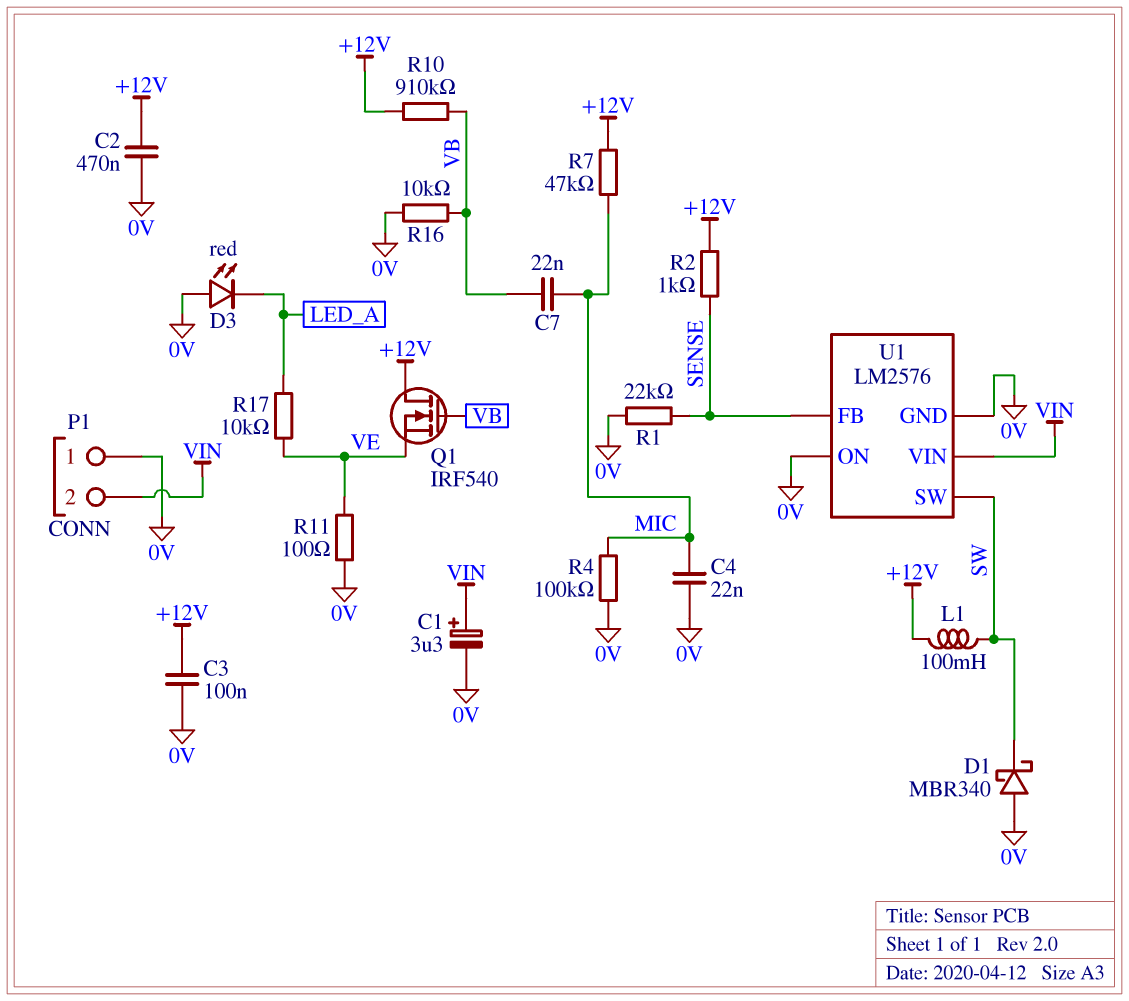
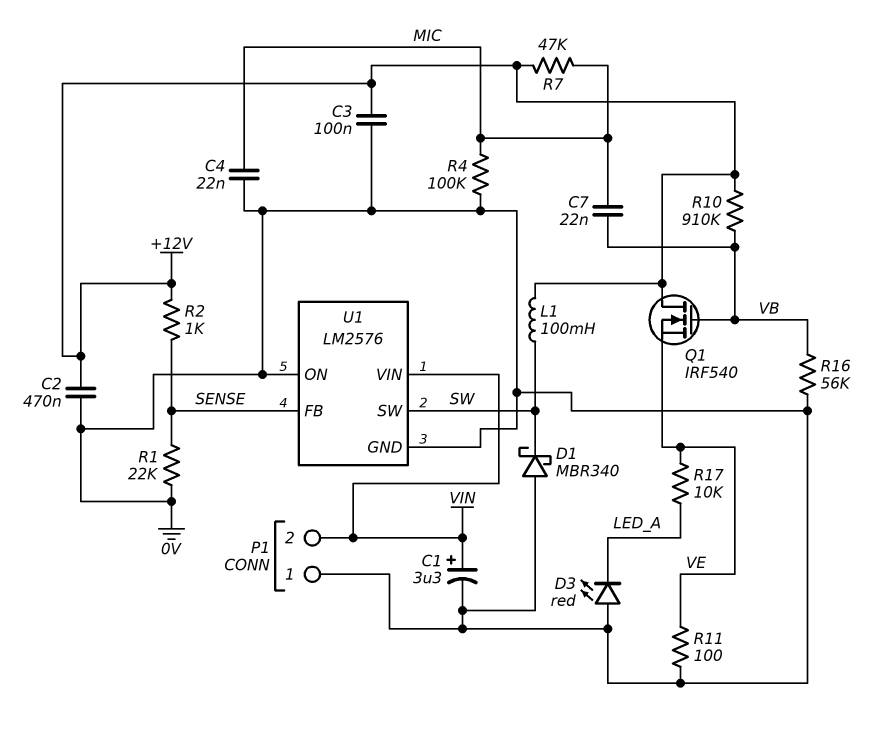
R16: 10k (0V, VB) -> 56k (0V, VB)

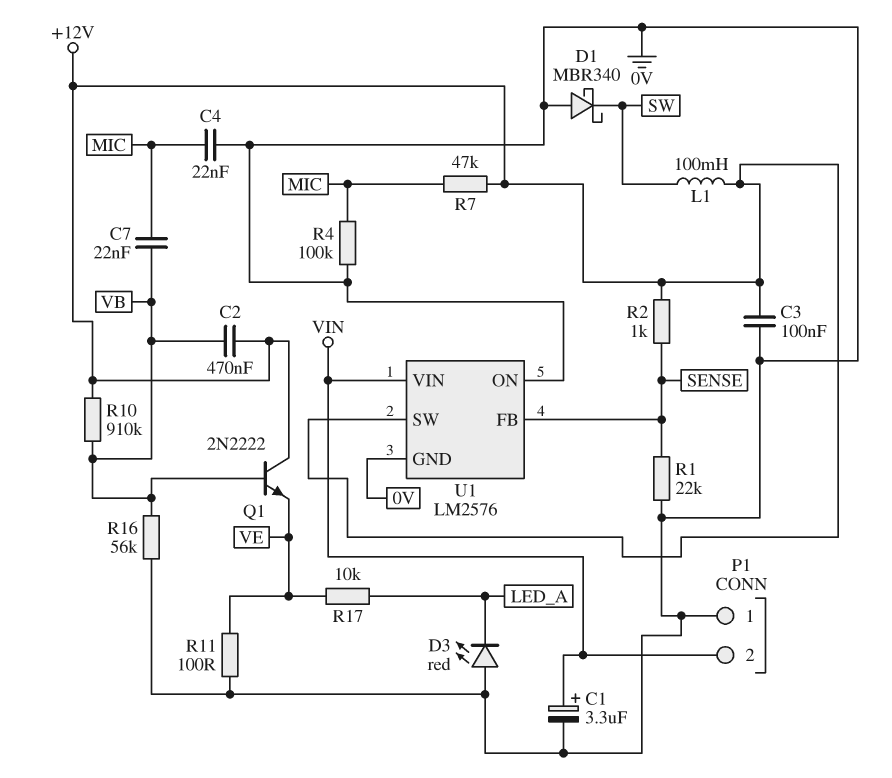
C2: 470nF (+12V, 0V) -> 470nF (+12V, VB)
Q1: NMOS IRF540 (G VB, D +12V, S VE) -> NPN 2N2222 (B VB, C +12V, E VE)
U1 pin SW: SW -> +12V

